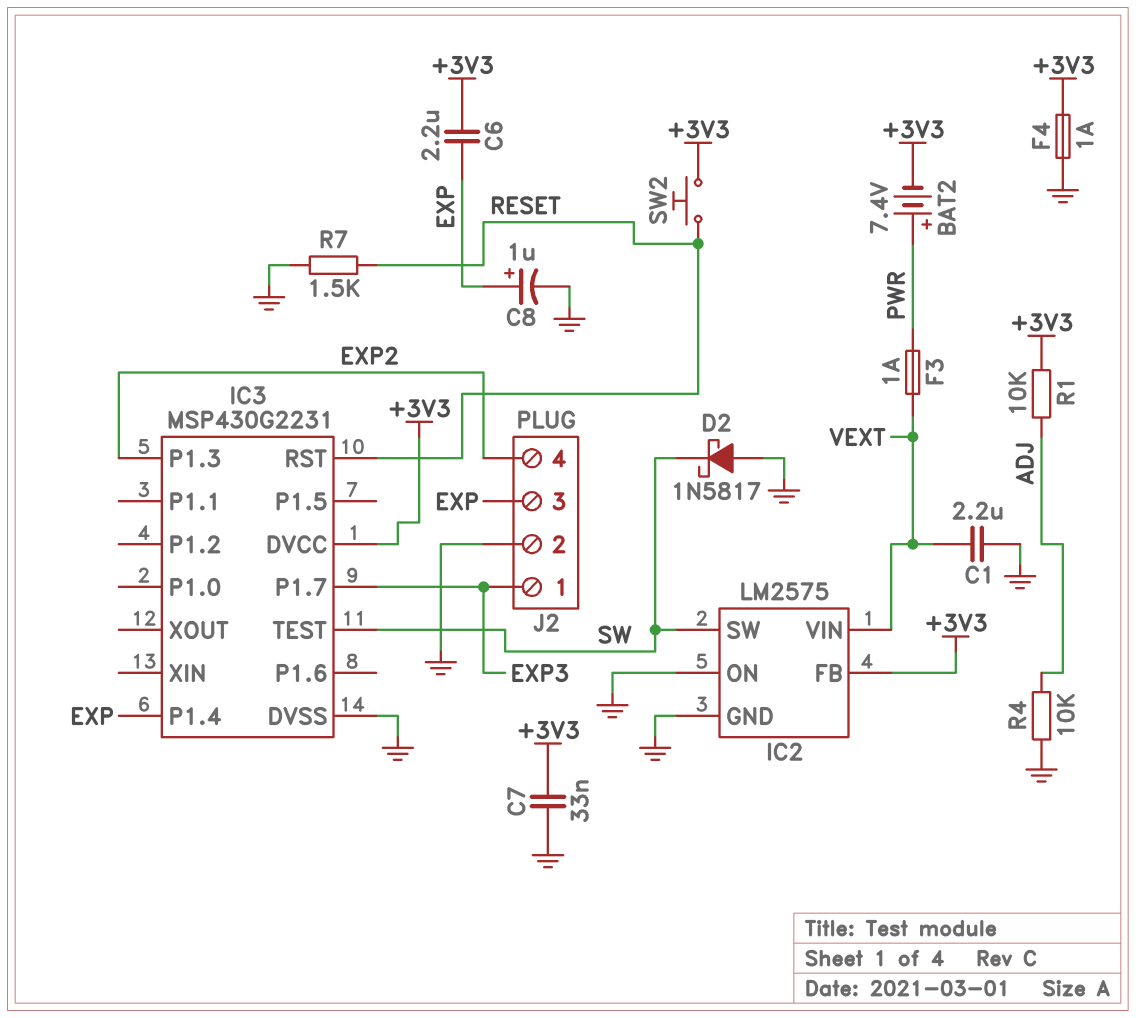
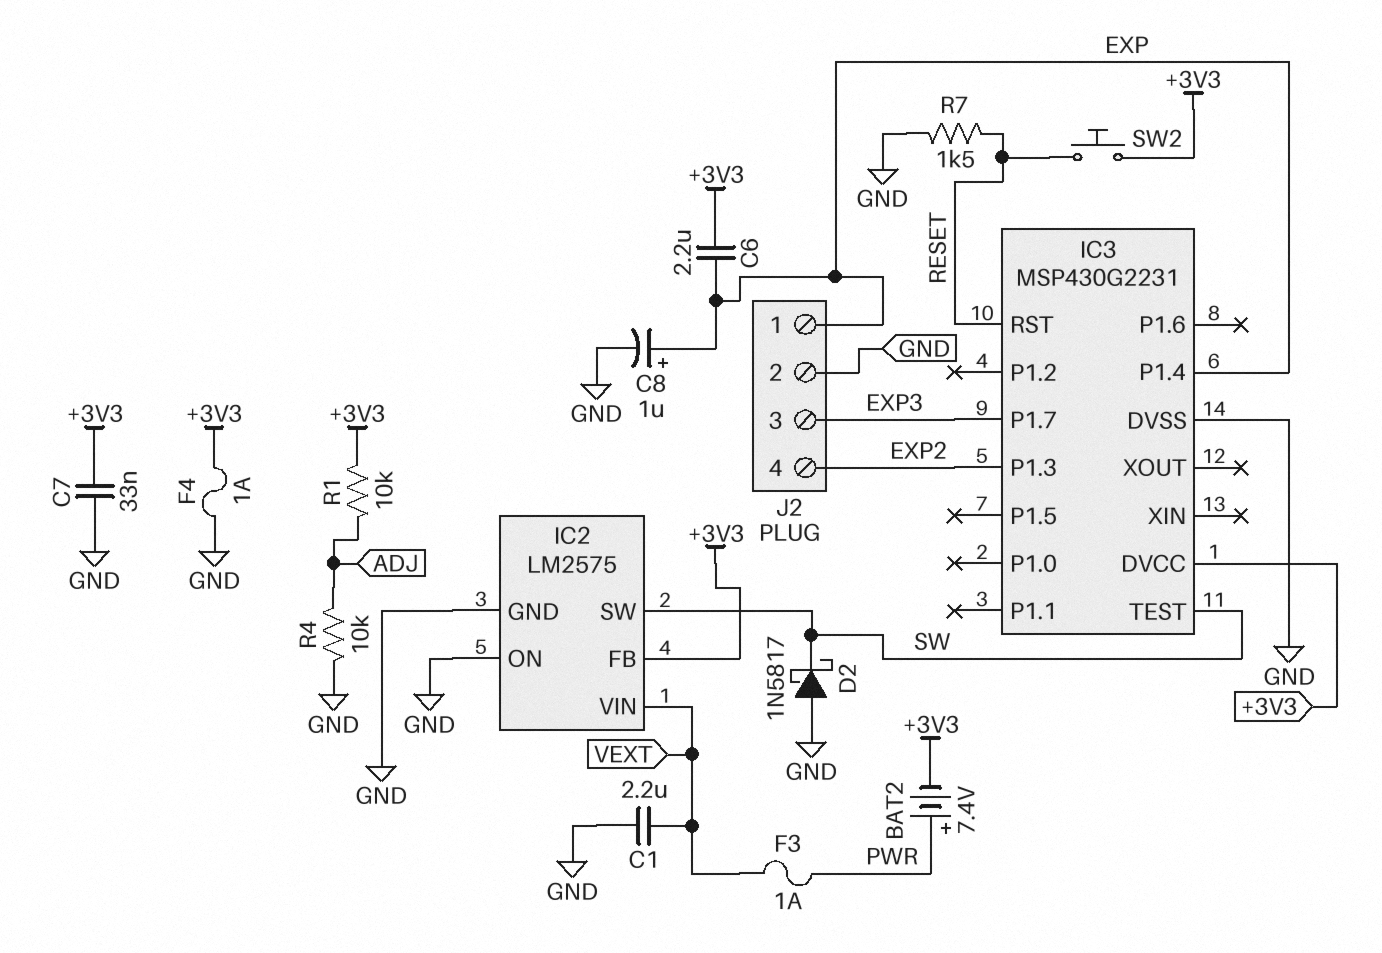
J2 pin 1: EXP3 -> EXP
J2 pin 3: EXP -> EXP3

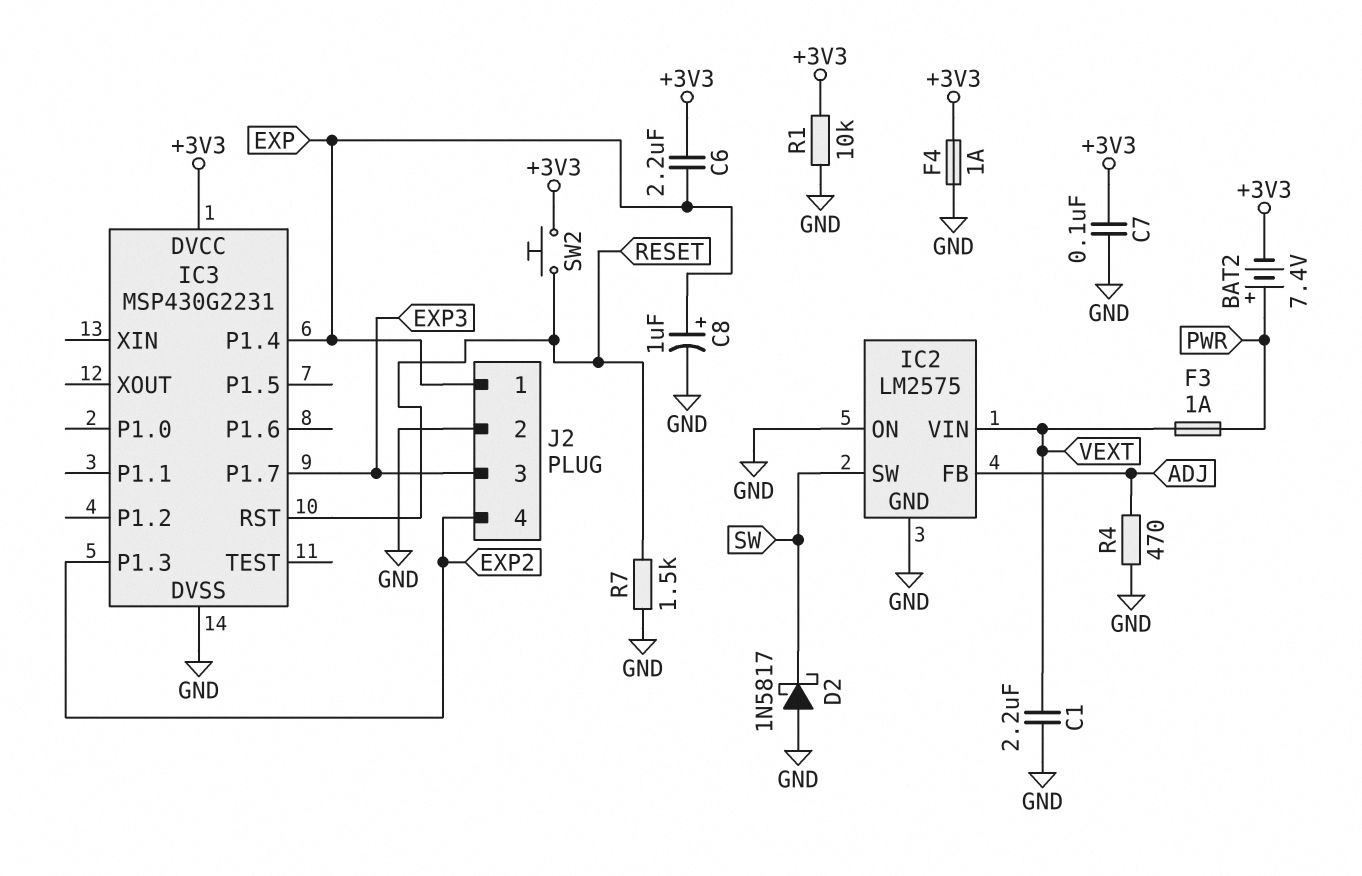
C7: 33nF (+3V3, GND) -> 100nF (+3V3, GND)
IC2 pin FB: +3V3 -> ADJ
IC3 pin TEST: SW -> none
R1: 10k (+3V3, ADJ) -> 10k (+3V3, GND)
R4: 10k (ADJ, GND) -> 470 (ADJ, GND)

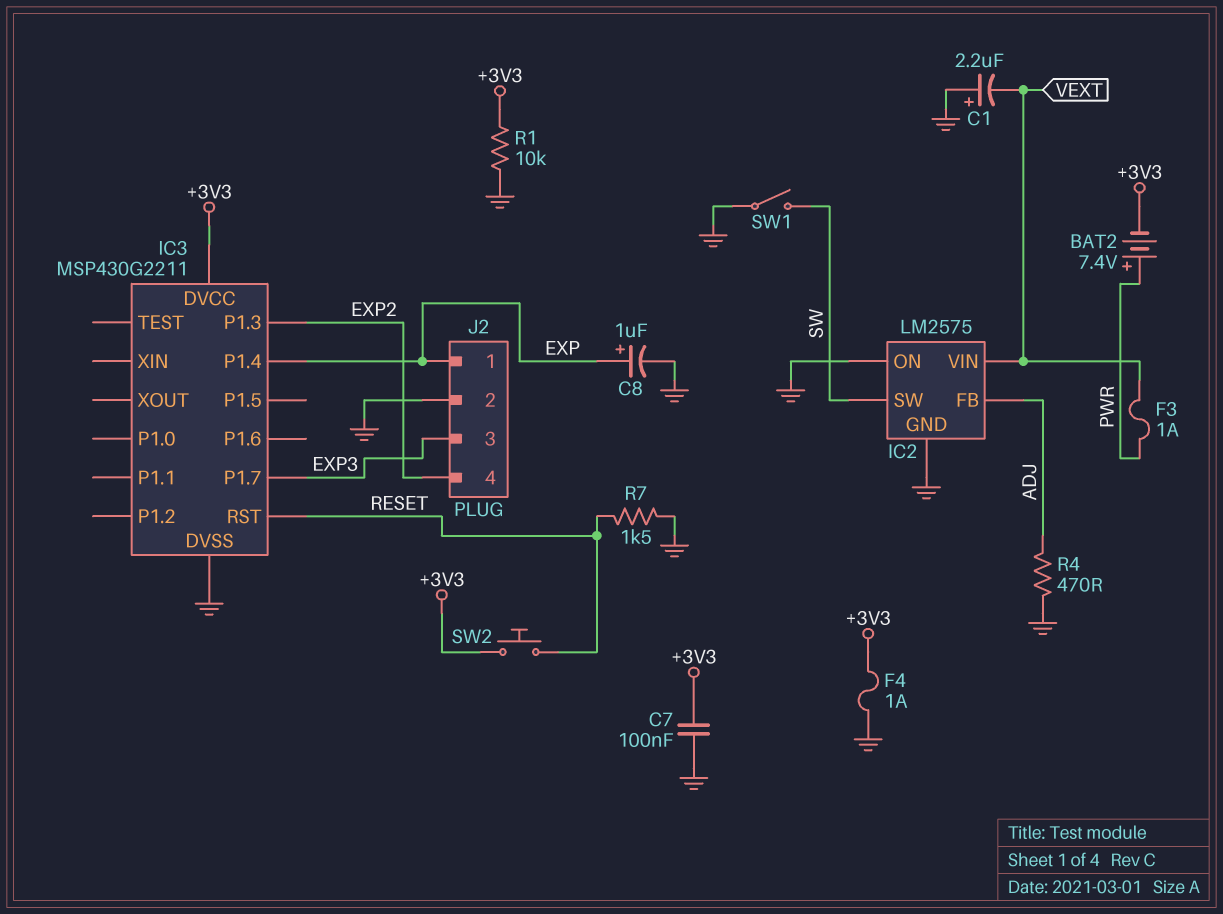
C1: 2.2uF (GND, VEXT) -> 2.2uF (plus GND, minus VEXT)
C6: 2.2uF (+3V3, EXP) -> none
D2: schottky 1N5817 (A GND, K SW) -> none
IC3: MSP430G2231 -> MSP430G2211
SW1: none -> switch (GND, SW)

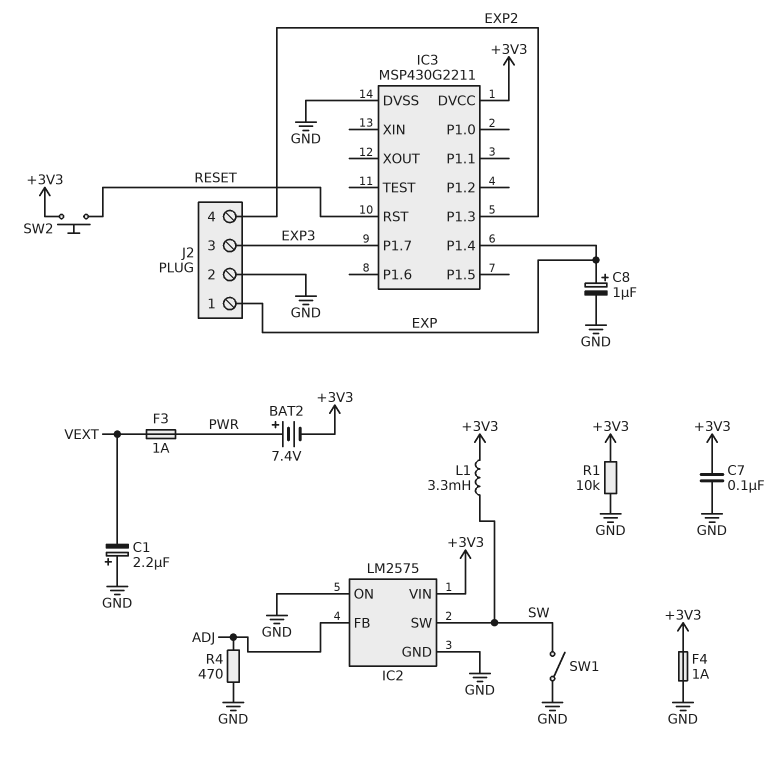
IC2 pin VIN: VEXT -> +3V3
L1: none -> 3.3mH (+3V3, SW)
R7: 1.5k (GND, RESET) -> none

